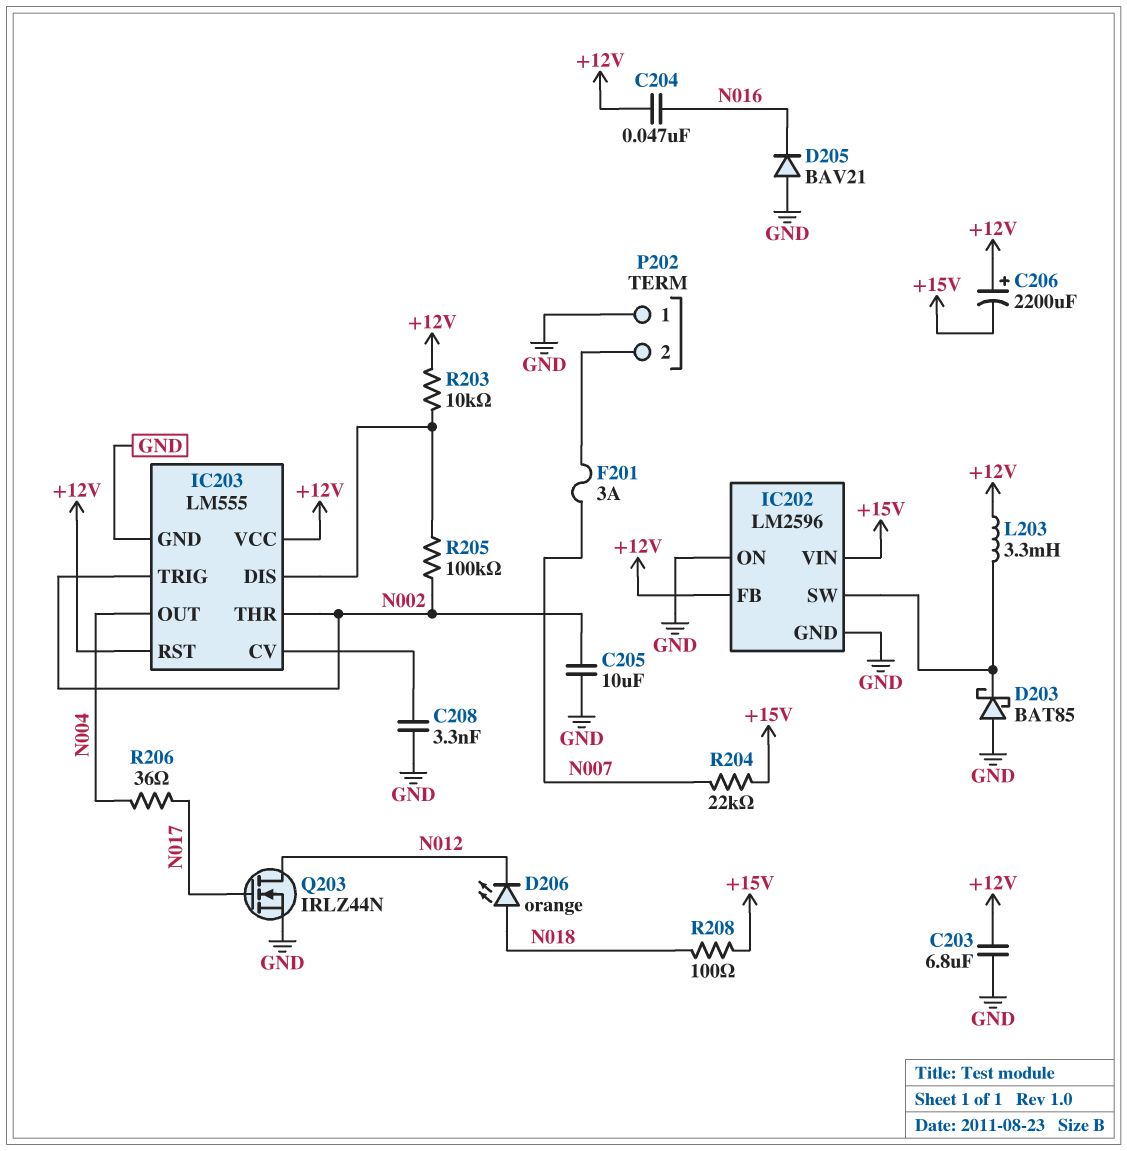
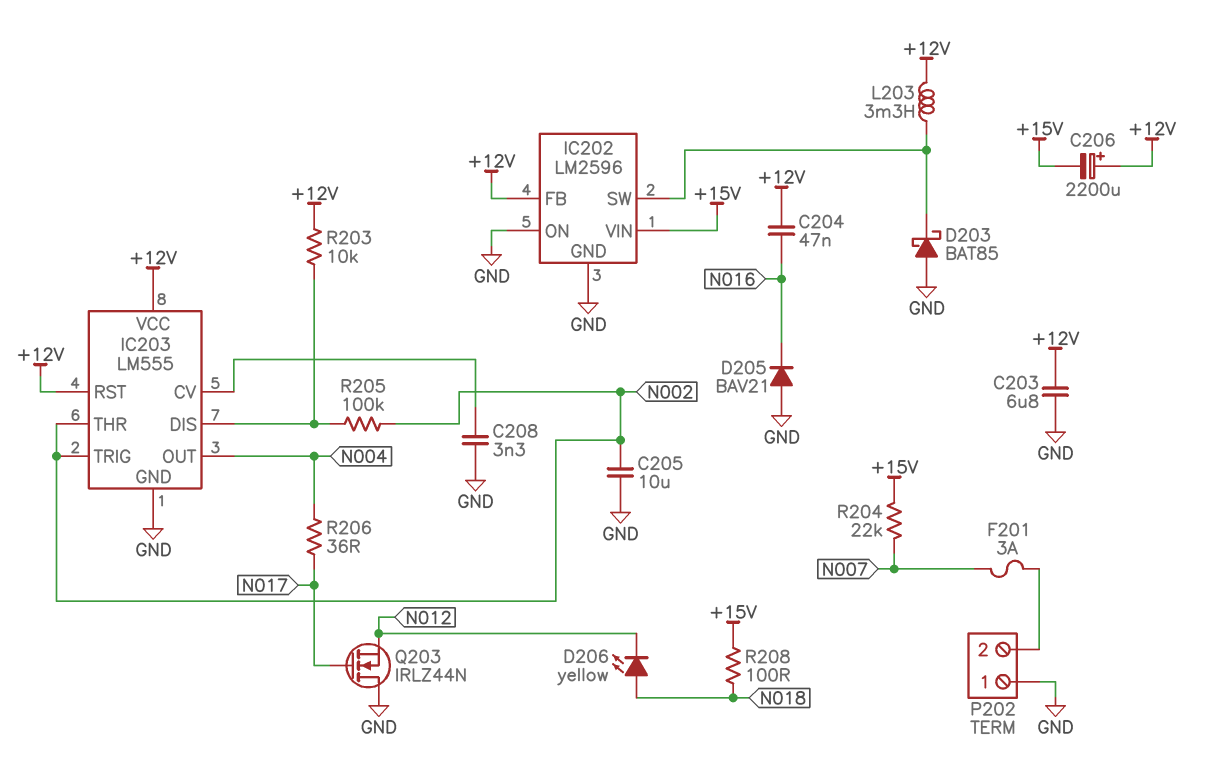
D206: LED orange (A N018, K N012) -> LED yellow (A N018, K N012)
Q203: NMOS IRLZ44N (G N017, D N012, S GND) -> NMOS IRLZ44N (G N017, D GND, S N012)

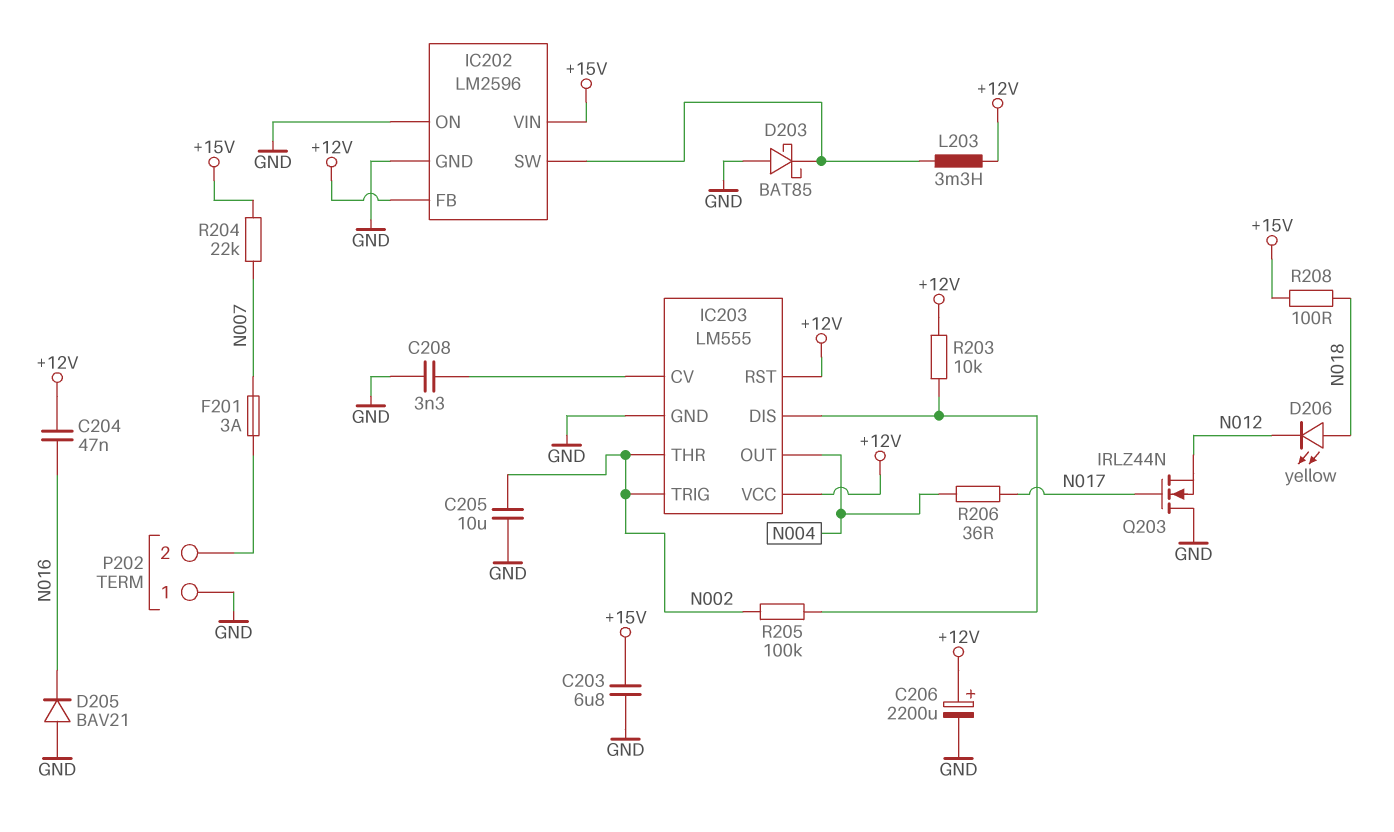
C203: 6.8uF (+12V, GND) -> 6.8uF (+15V, GND)
C206: 2200uF (plus +12V, minus +15V) -> 2200uF (plus +12V, minus GND)

